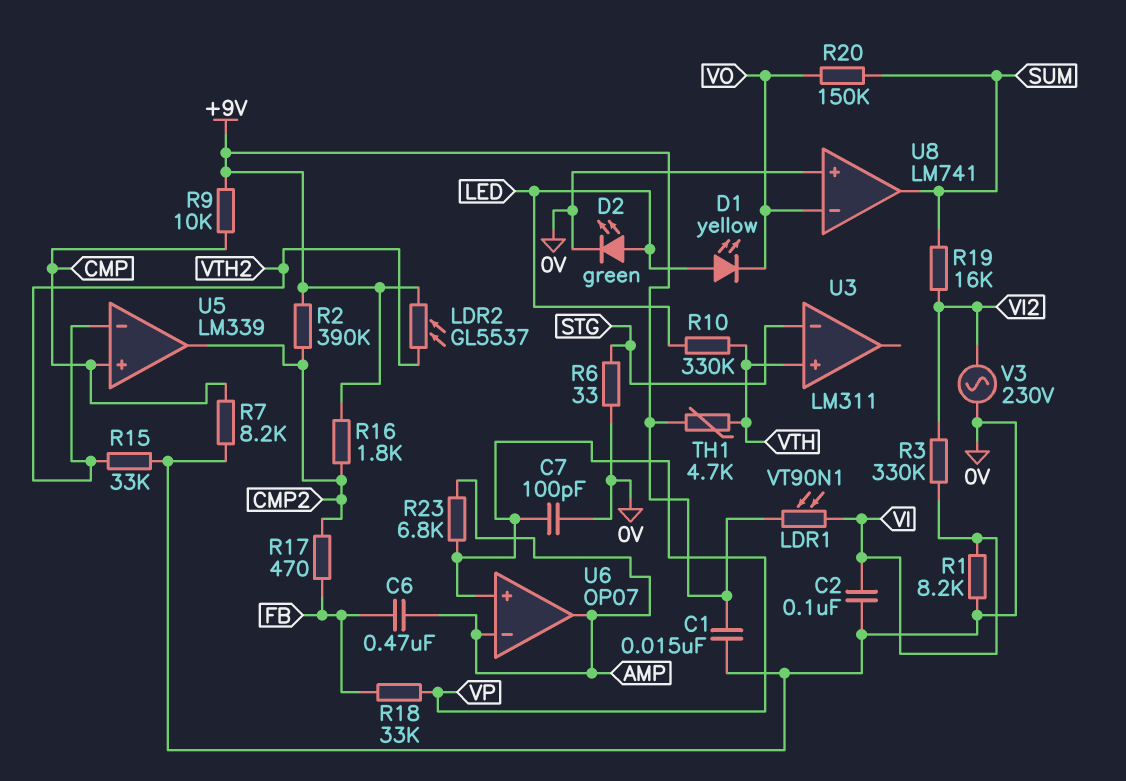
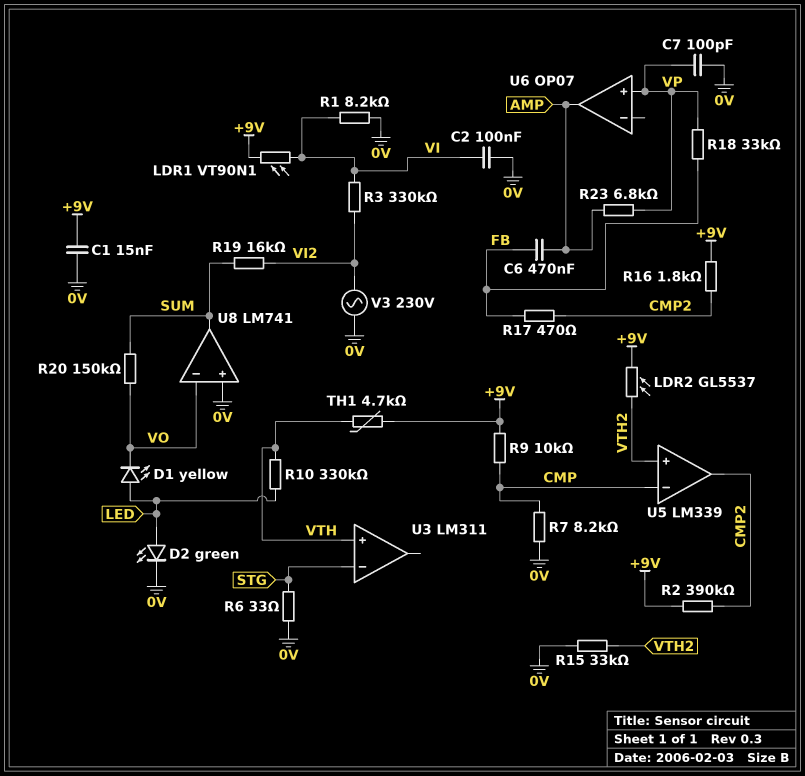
U5 pin in+: CMP -> VTH2
U5 pin in-: VTH2 -> CMP
U6 pin in-: AMP -> none

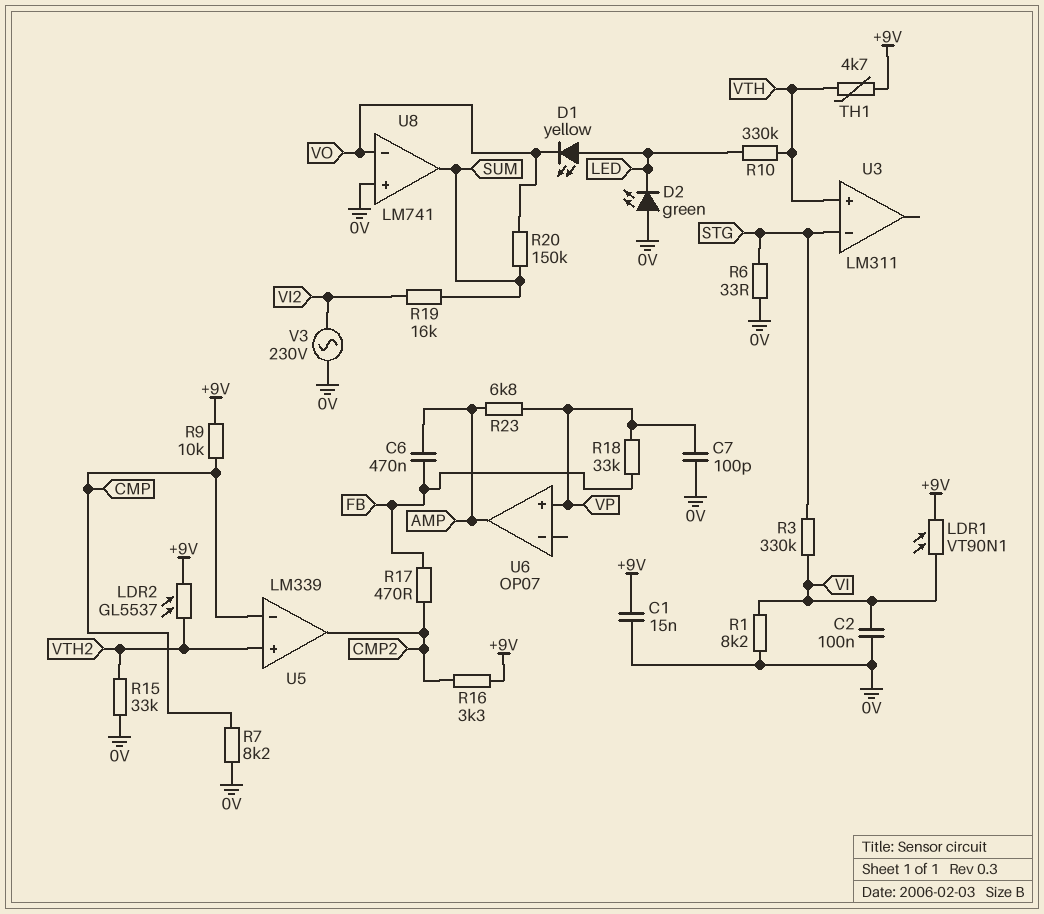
D2: LED green (A LED, K 0V) -> LED green (A 0V, K LED)
R2: 390k (+9V, CMP2) -> none
R3: 330k (VI, VI2) -> 330k (STG, VI)
R16: 1.8k (+9V, CMP2) -> 3.3k (+9V, CMP2)

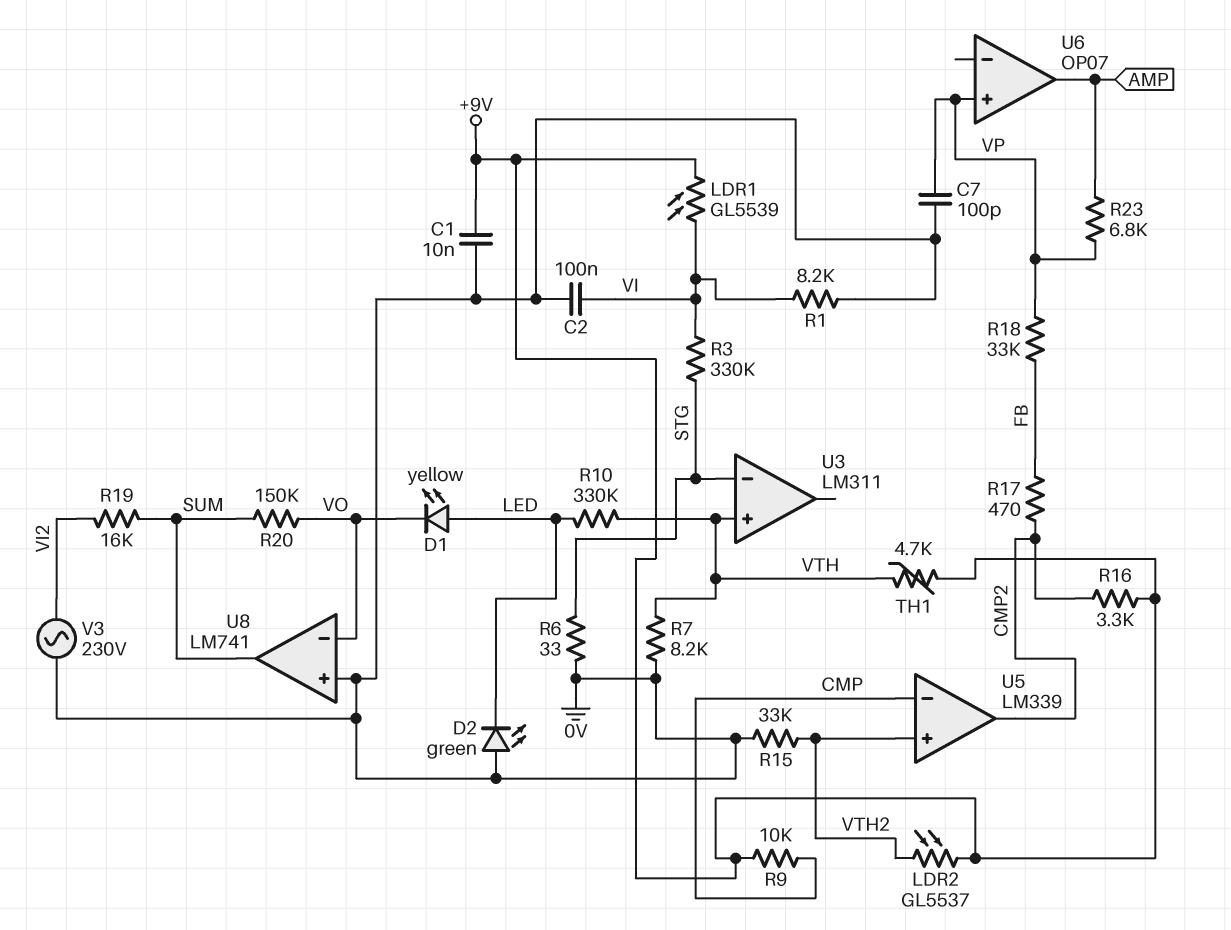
C1: 15nF (+9V, 0V) -> 10nF (+9V, 0V)
C6: 470nF (AMP, FB) -> none
LDR1: VT90N1 (+9V, VI) -> GL5539 (+9V, VI)
R7: 8.2k (0V, CMP) -> 8.2k (0V, VTH)

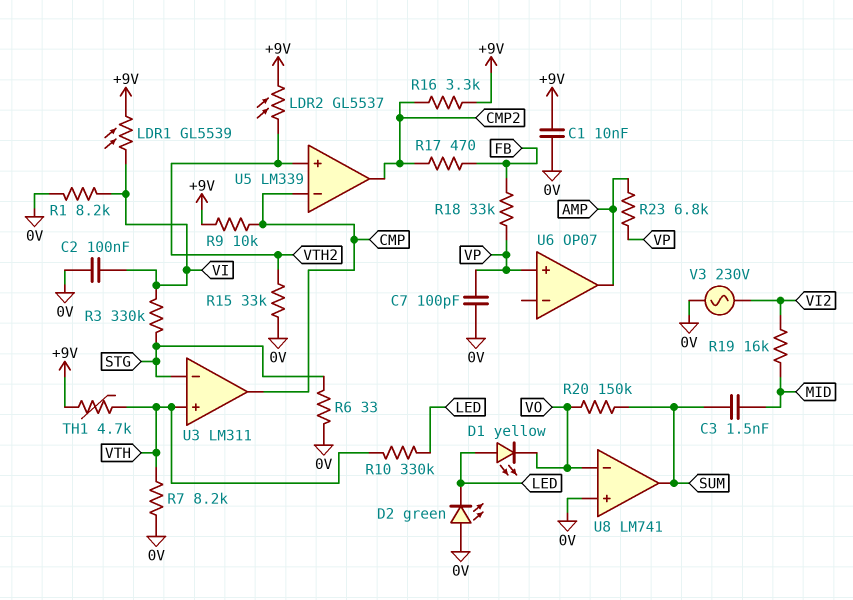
C3: none -> 1.5nF (MID, SUM)
R19: 16k (SUM, VI2) -> 16k (MID, VI2)
U3 pin out: none -> CMP

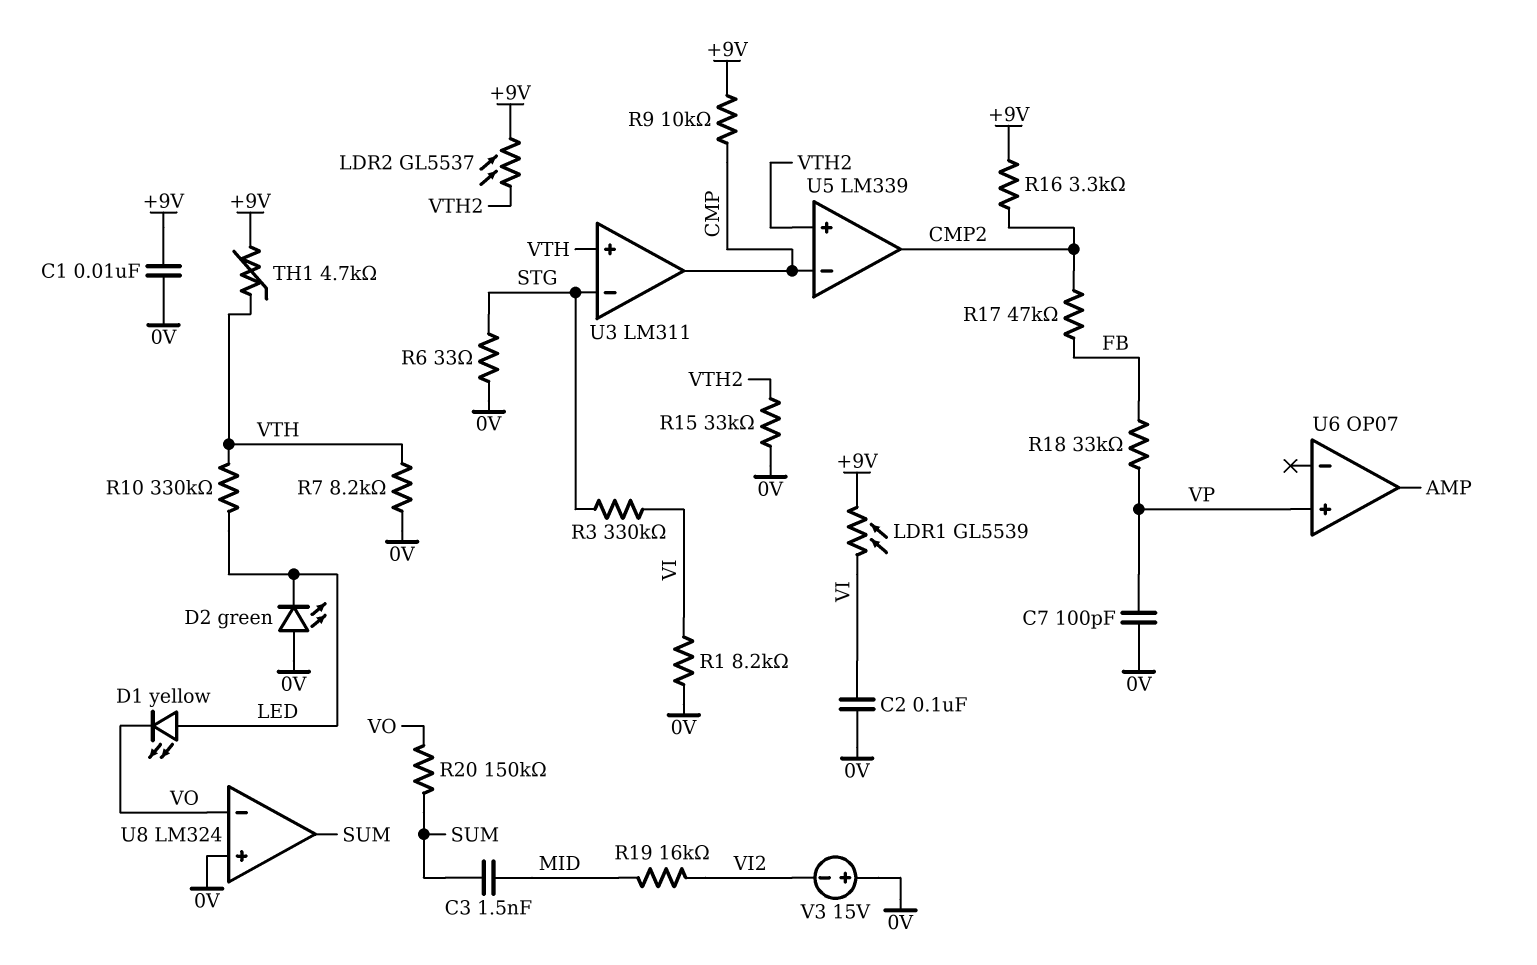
R17: 470 (CMP2, FB) -> 47k (CMP2, FB)
R23: 6.8k (AMP, VP) -> none
U8: LM741 -> LM324
V3: AC 230V (0V, VI2) -> 15V (plus 0V, minus VI2)

